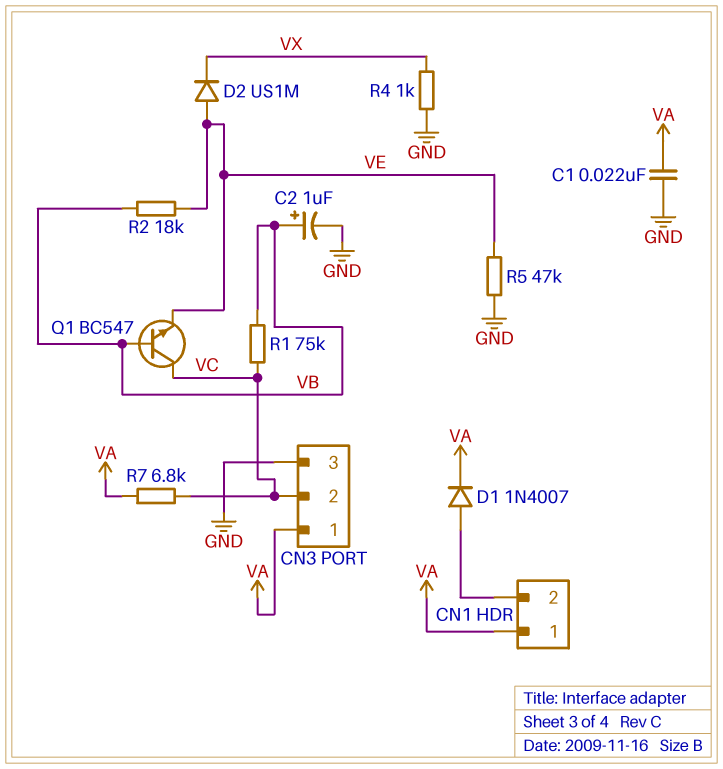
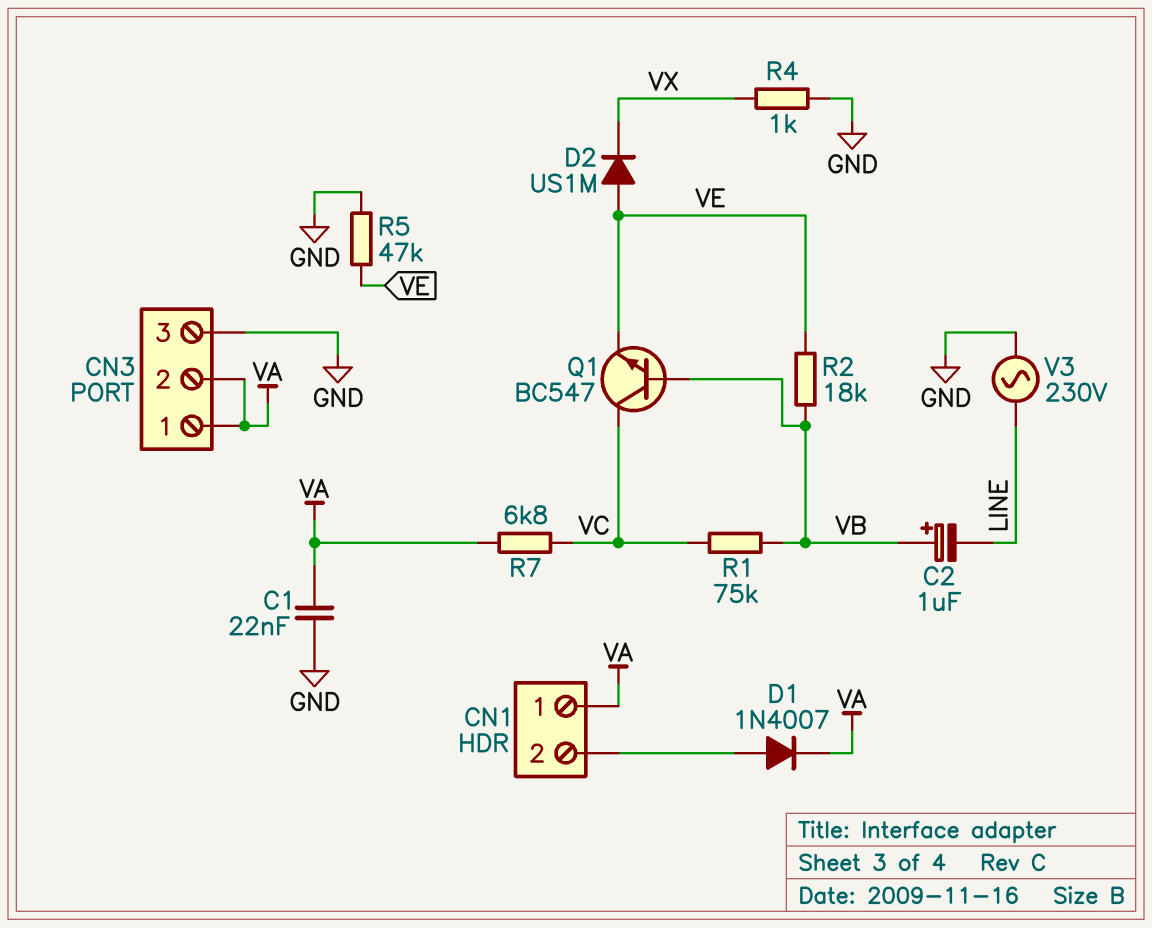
C2: 1uF (plus VB, minus GND) -> 1uF (plus VB, minus LINE)
CN3 pin 2: VC -> VA
V3: none -> AC 230V (GND, LINE)

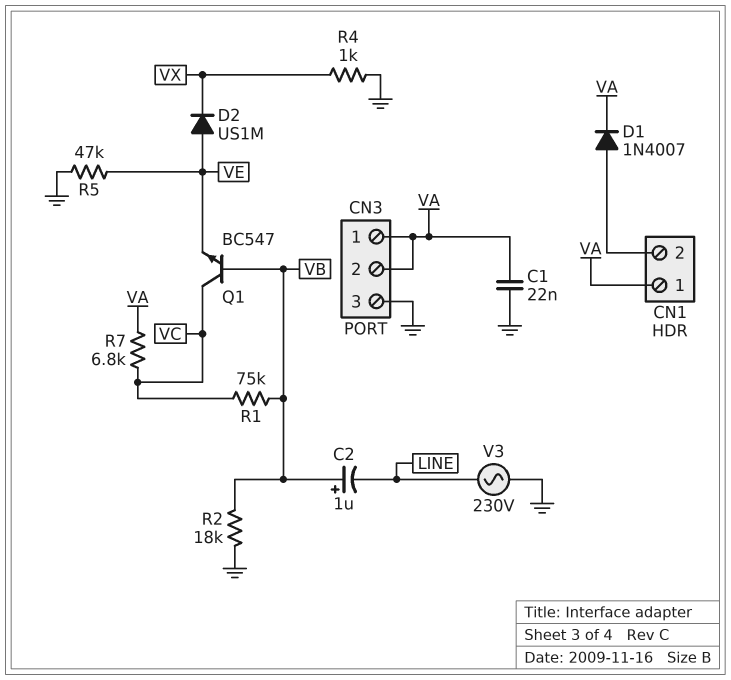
R2: 18k (VB, VE) -> 18k (GND, VB)

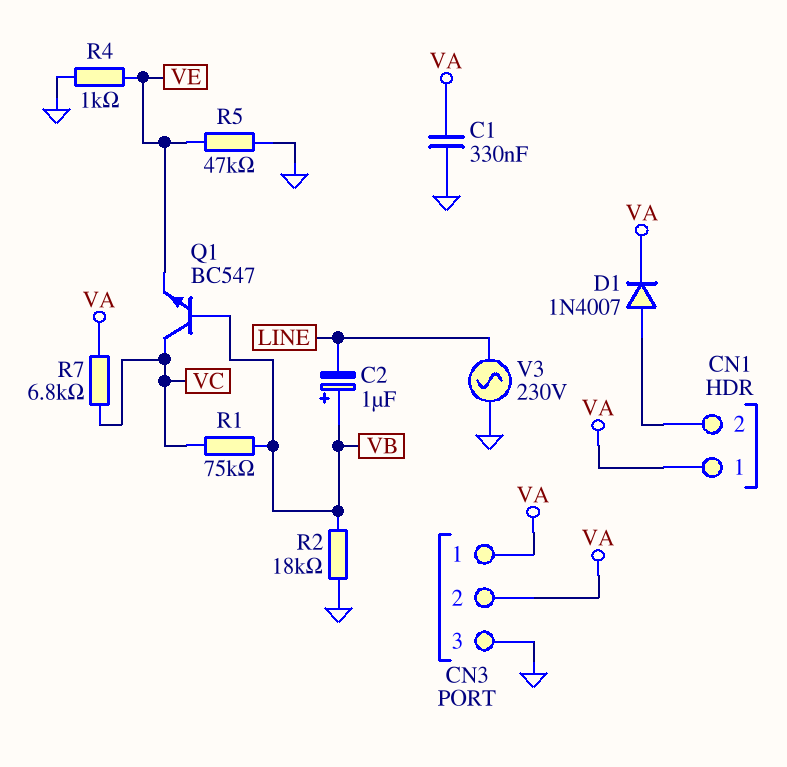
C1: 22nF (GND, VA) -> 330nF (GND, VA)
D2: diode US1M (A VE, K VX) -> none
R4: 1k (GND, VX) -> 1k (GND, VE)

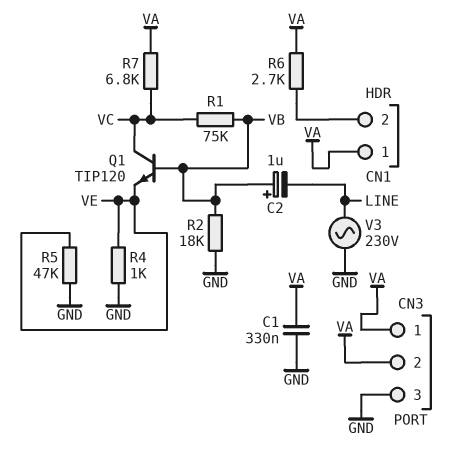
D1: diode 1N4007 (A CN1/2, K VA) -> none
Q1: NPN BC547 (B VB, C VC, E VE) -> NPN TIP120 (B VB, C VC, E VE)
R6: none -> 2.7k (CN1/2, VA)

